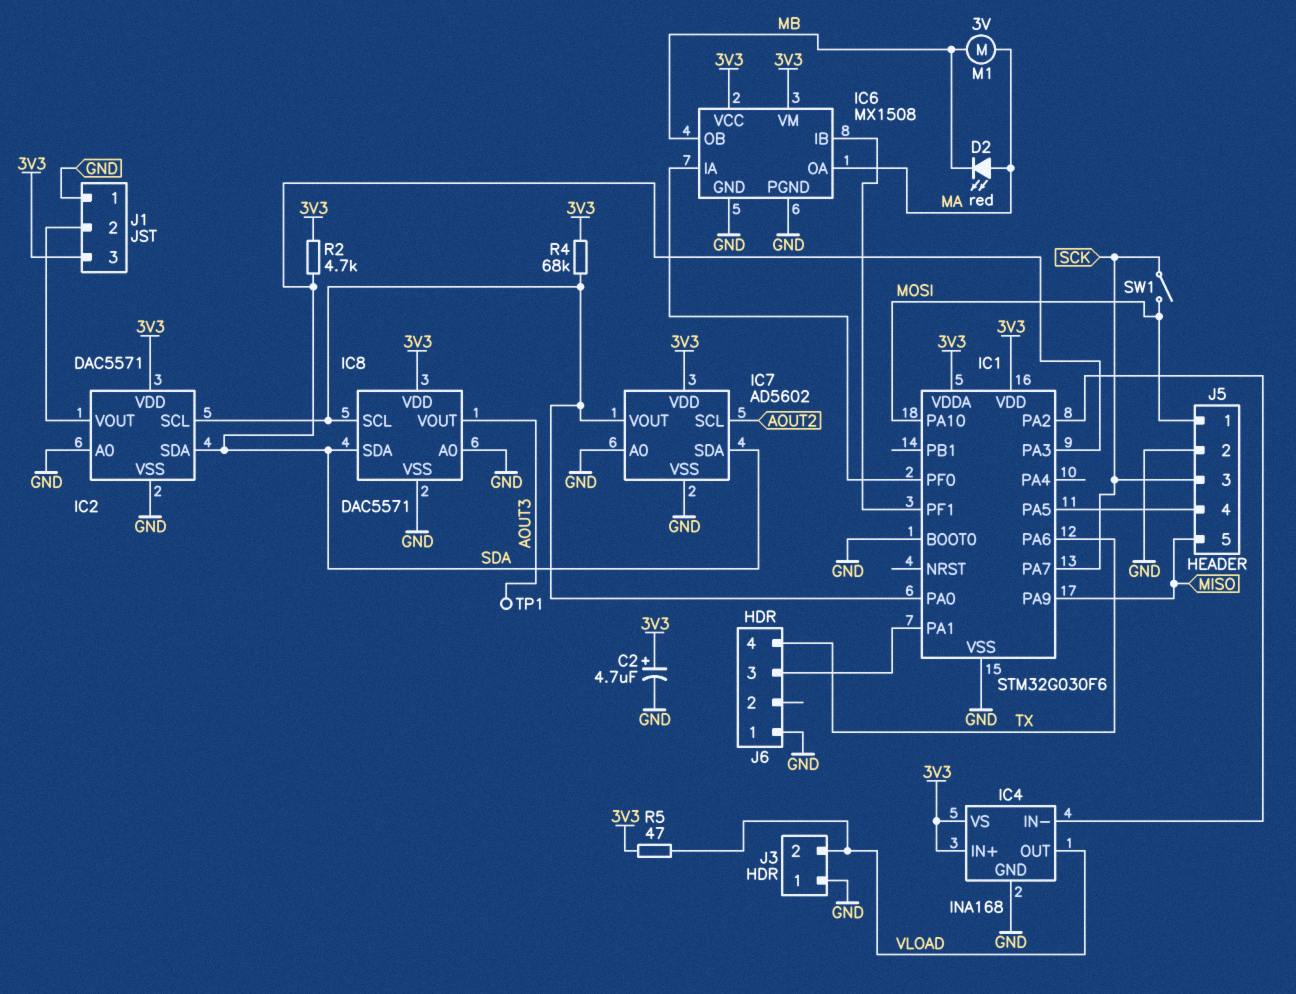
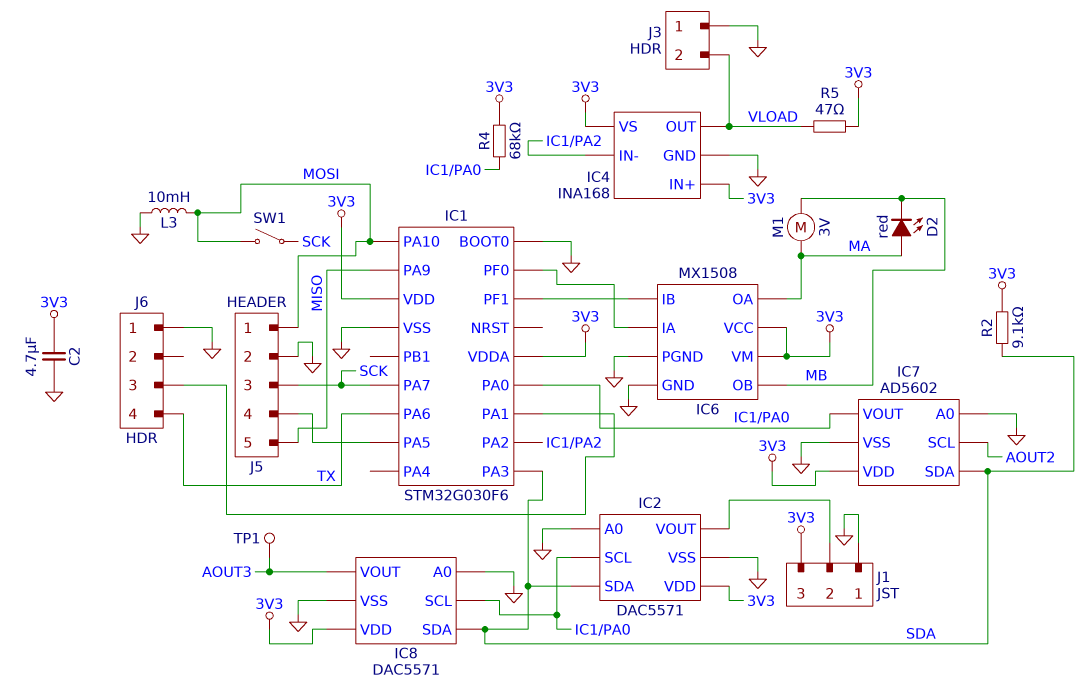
C2: 4.7uF (plus 3V3, minus GND) -> 4.7uF (3V3, GND)
L3: none -> 10mH (GND, MOSI)
R2: 4.7k (3V3, SDA) -> 9.1k (3V3, SDA)

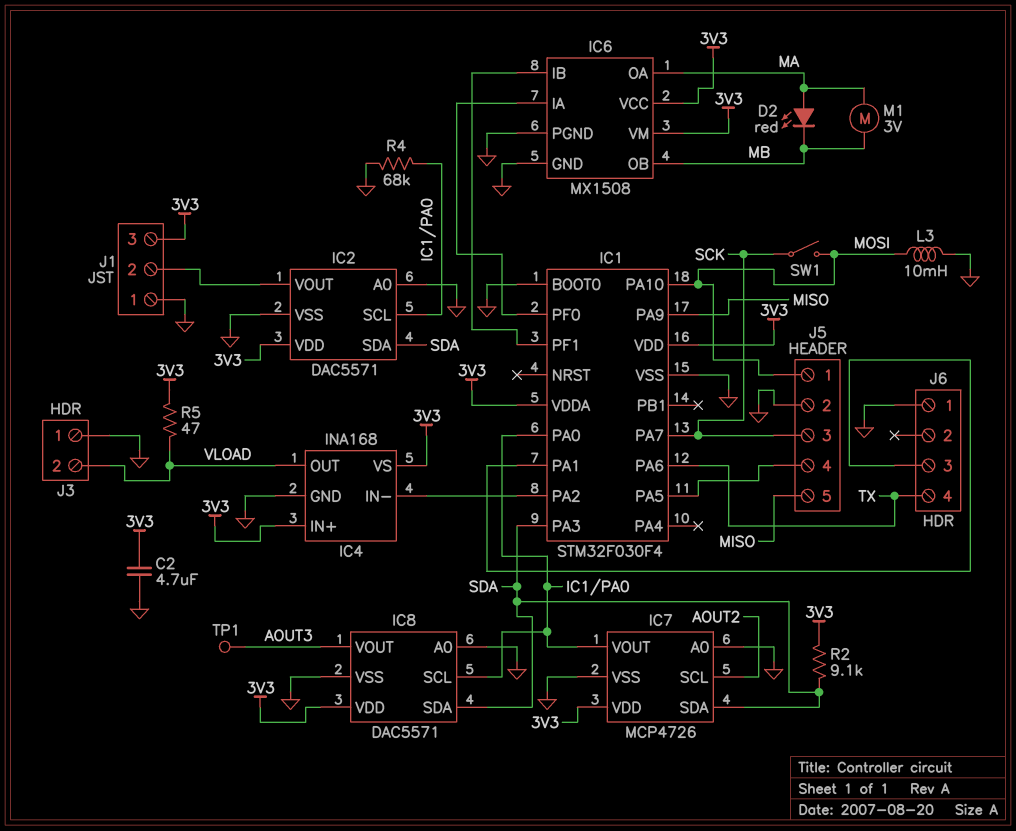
IC1: STM32G030F6 -> STM32F030F4
IC7: AD5602 -> MCP4726
R4: 68k (3V3, IC1/PA0) -> 68k (GND, IC1/PA0)

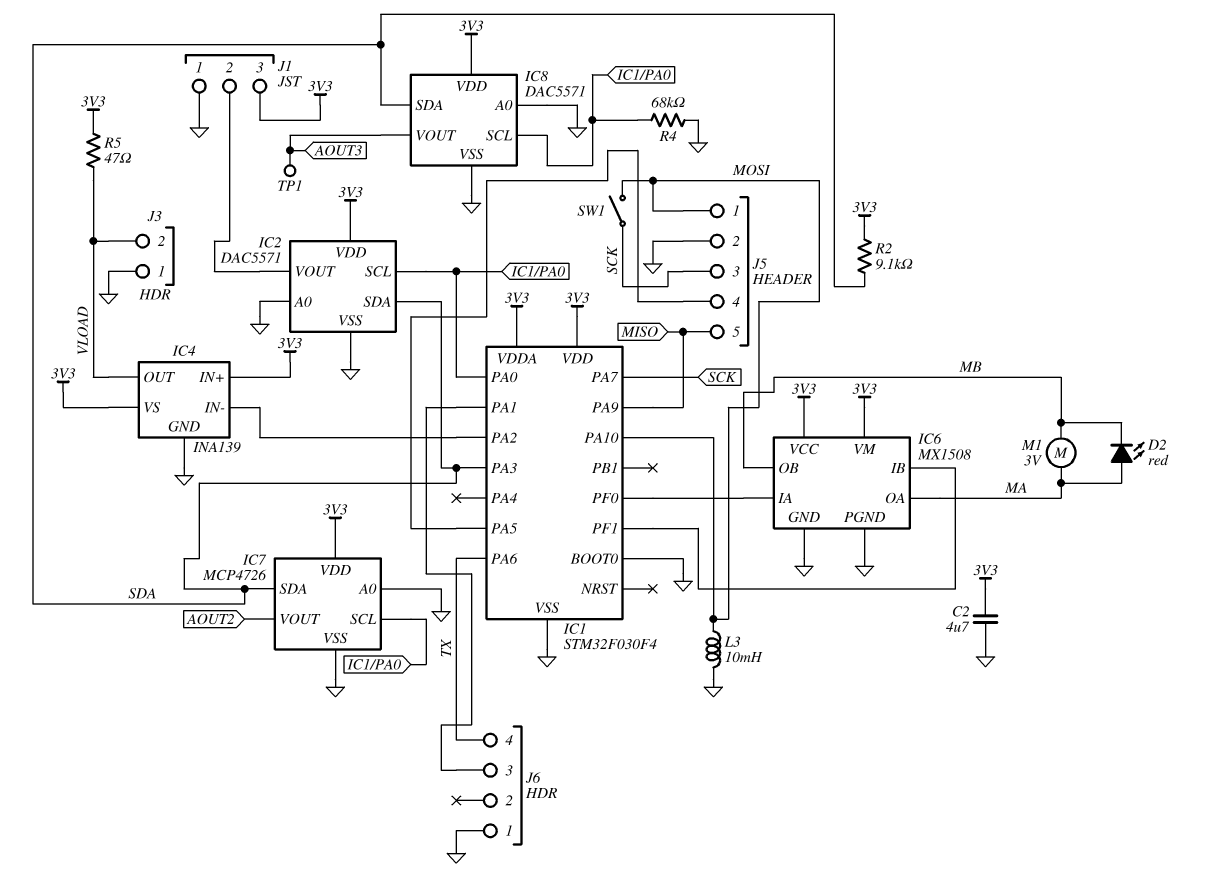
IC4: INA168 -> INA139
IC7 pin SCL: AOUT2 -> IC1/PA0
IC7 pin VOUT: IC1/PA0 -> AOUT2

